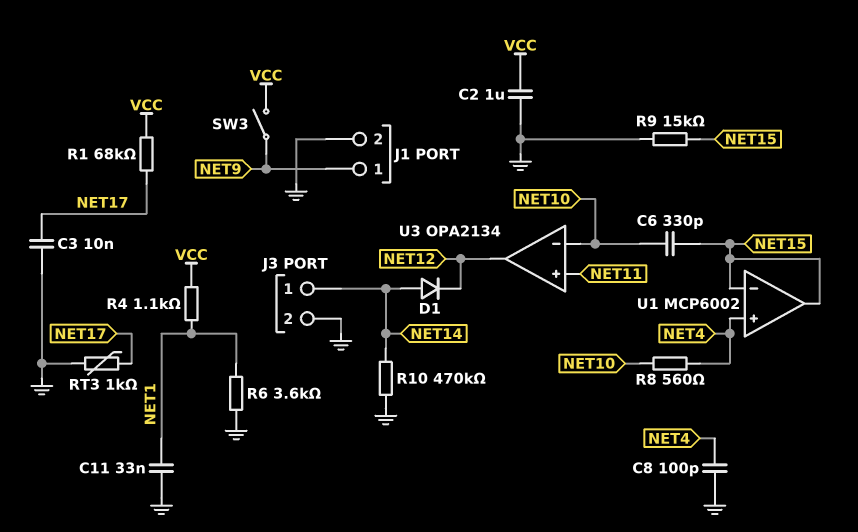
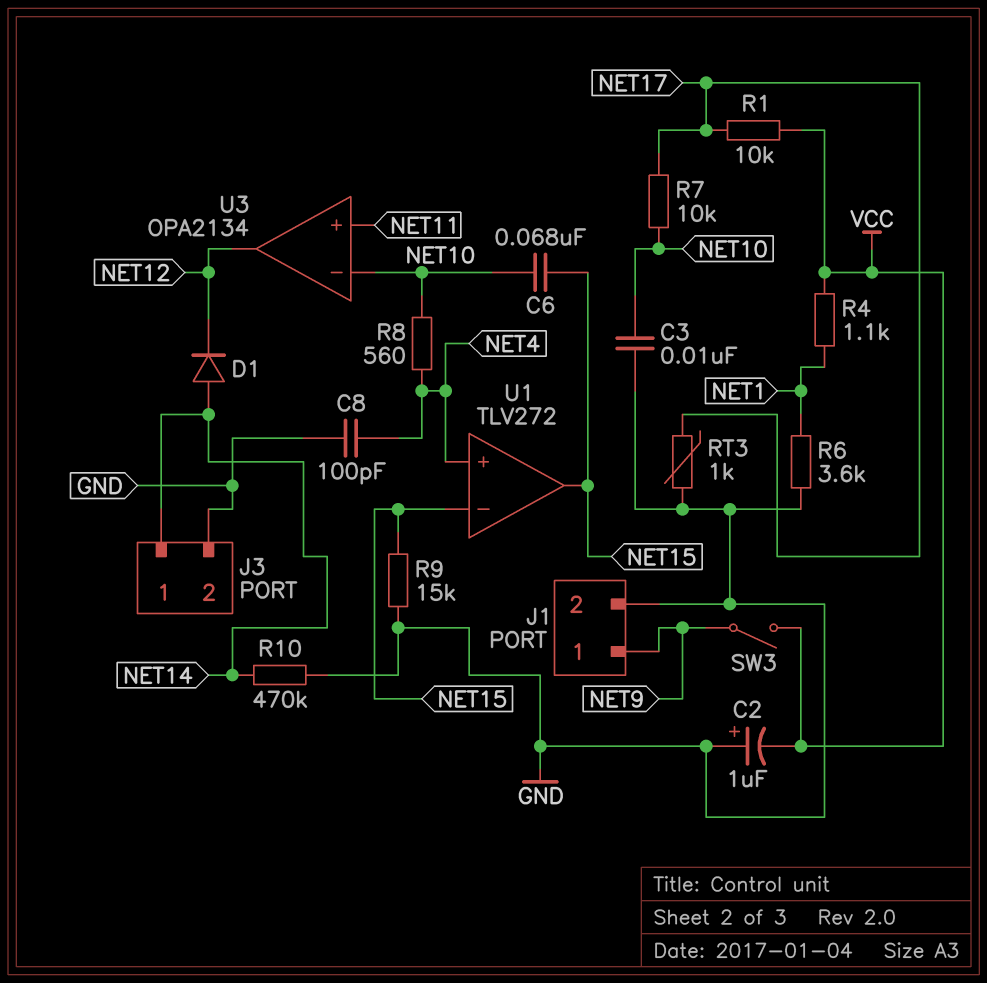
C2: 1uF (GND, VCC) -> 1uF (plus GND, minus VCC)
C3: 10nF (GND, NET17) -> 10nF (GND, NET10)
C6: 330pF (NET10, NET15) -> 68nF (NET10, NET15)
C11: 33nF (GND, NET1) -> none
R1: 68k (NET17, VCC) -> 10k (NET17, VCC)
R7: none -> 10k (NET10, NET17)
U1: MCP6002 -> TLV272

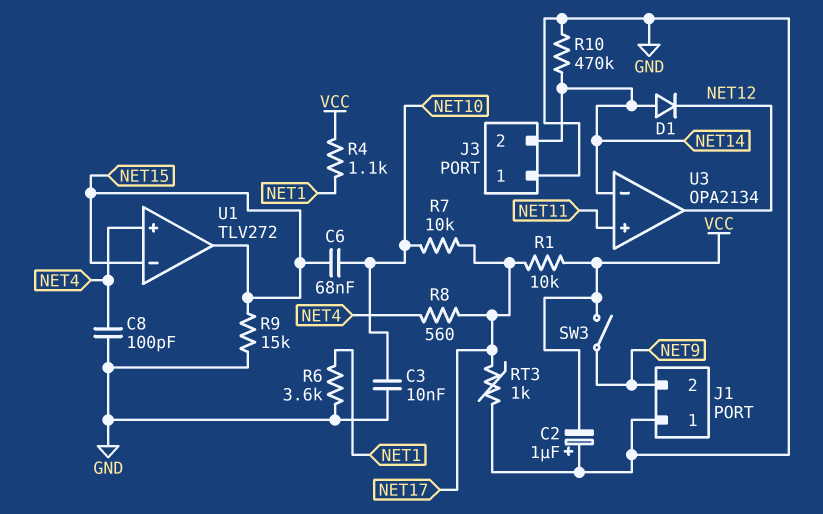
J1 pin 1: NET9 -> GND
J1 pin 2: GND -> NET9
J3 pin 1: NET14 -> GND
J3 pin 2: GND -> NET14
R8: 560 (NET4, NET10) -> 560 (NET4, NET17)
U3 pin in-: NET10 -> NET14

